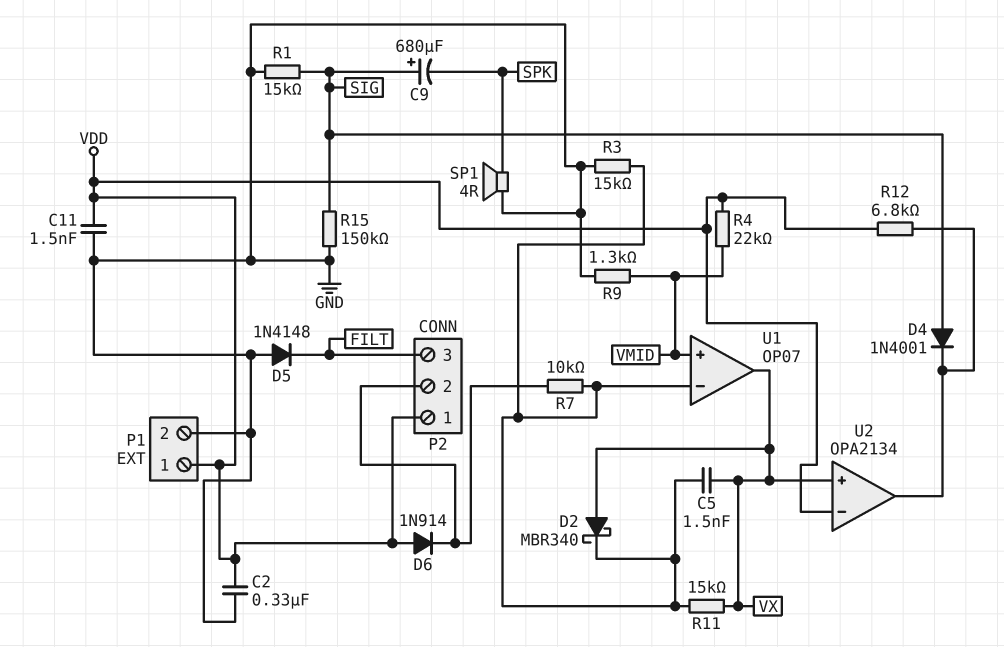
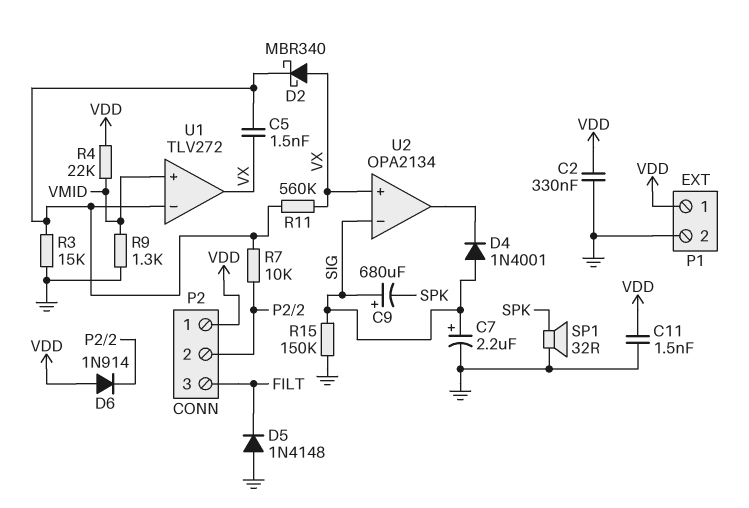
C7: none -> 2.2uF (plus SIG, minus GND)
R1: 15k (GND, SIG) -> none
R11: 15k (U1/in-, VX) -> 560k (U1/in-, VX)
R12: 6.8k (U2/out, VDD) -> none
SP1: speaker 4R (GND, SPK) -> speaker 32R (GND, SPK)
U1: OP07 -> TLV272
U2 pin in-: VDD -> SIG

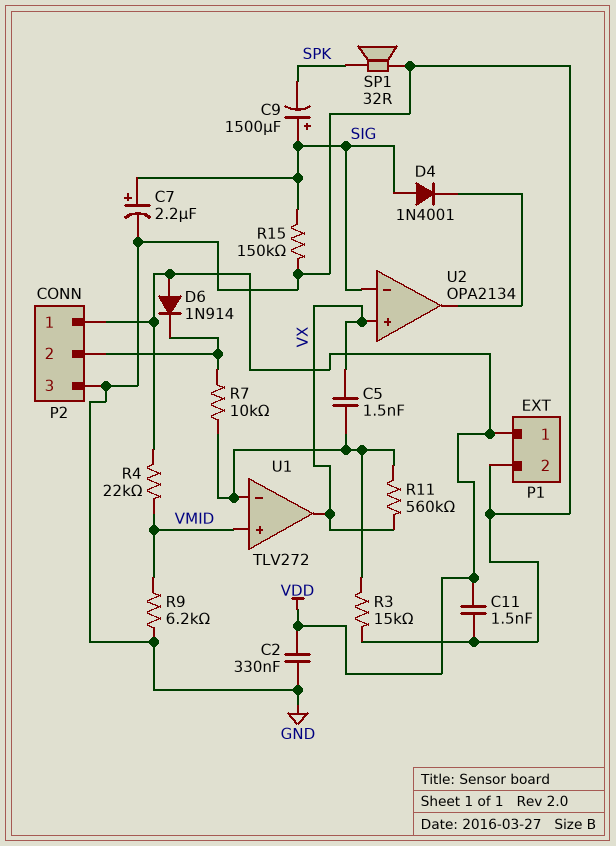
C9: 680uF (plus SIG, minus SPK) -> 1500uF (plus SIG, minus SPK)
D2: schottky MBR340 (A VX, K U1/in-) -> none
D5: diode 1N4148 (A GND, K FILT) -> none
P2 pin 3: FILT -> GND
R9: 1.3k (GND, VMID) -> 6.2k (GND, VMID)

